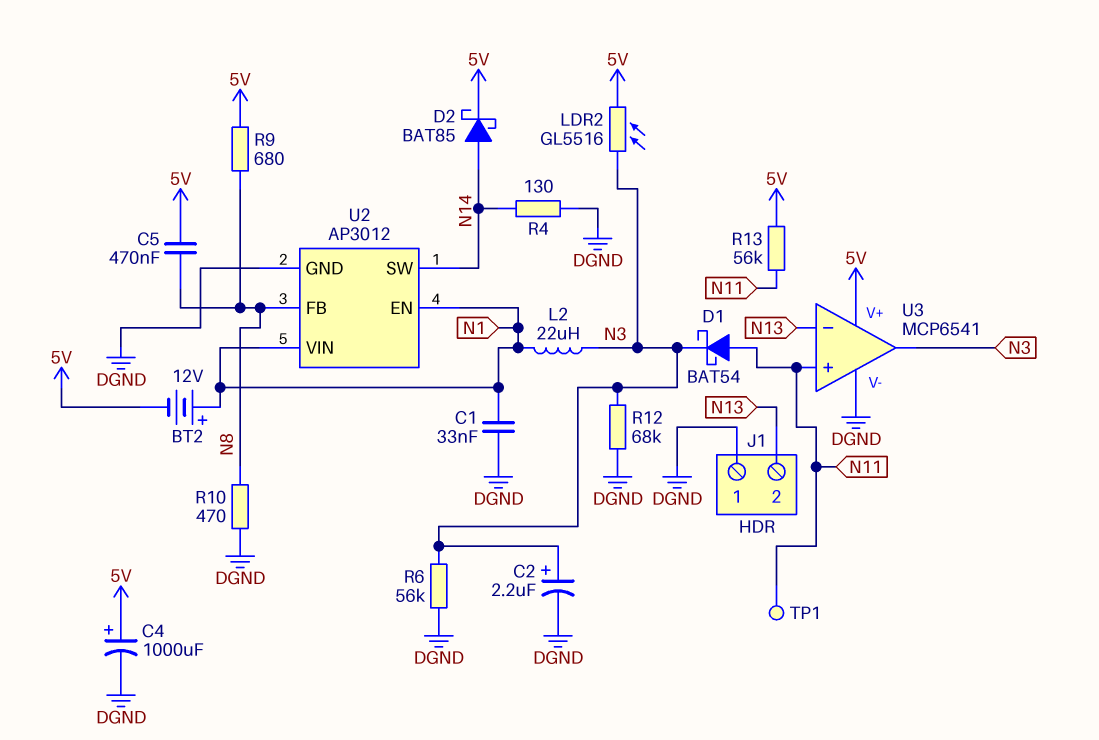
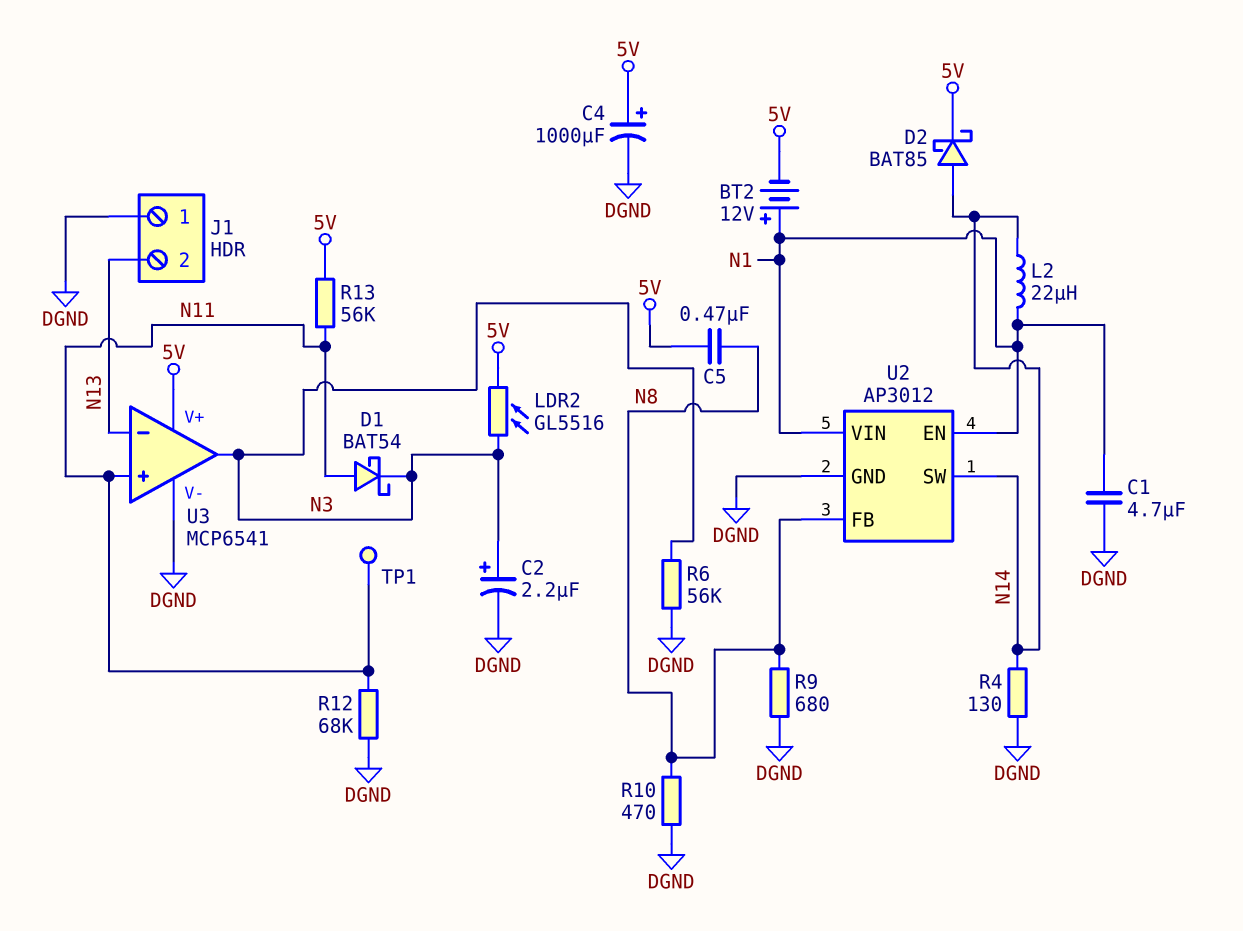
C1: 33nF (DGND, N1) -> 4.7uF (DGND, N1)
L2: 22uH (N1, N3) -> 22uH (N1, N14)
R9: 680 (5V, N8) -> 680 (DGND, N8)
R12: 68k (DGND, N3) -> 68k (DGND, N11)

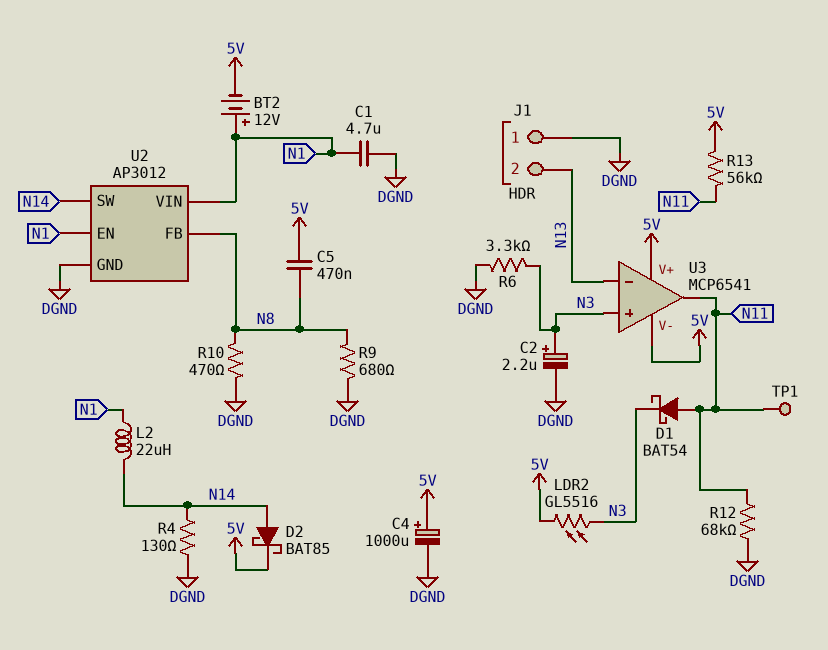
R6: 56k (DGND, N3) -> 3.3k (DGND, N3)
U3 pin V-: DGND -> 5V
U3 pin in+: N11 -> N3
U3 pin out: N3 -> N11

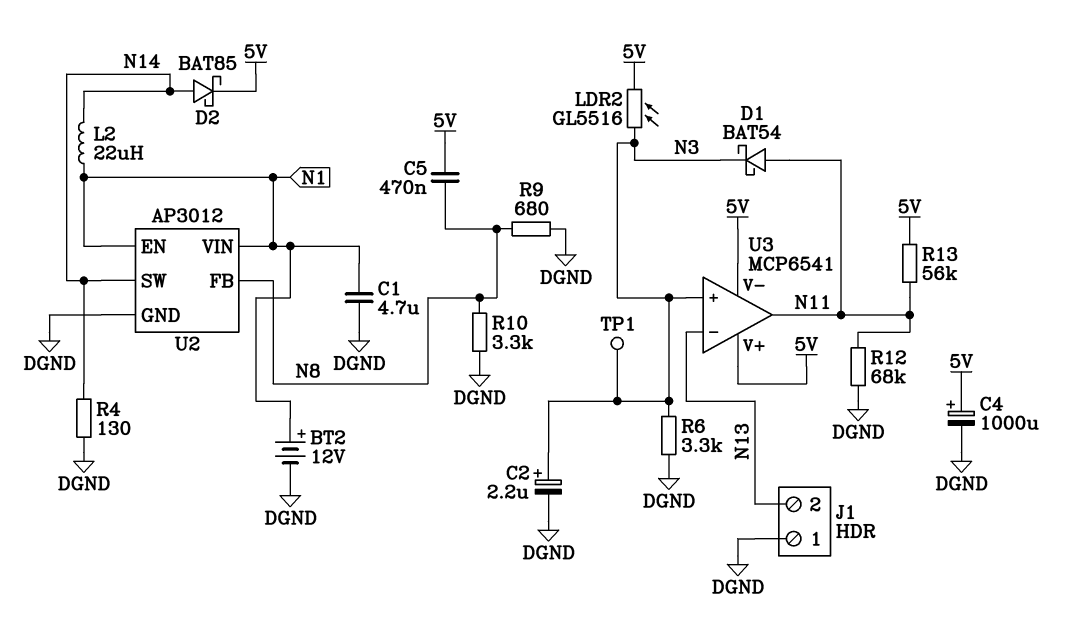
BT2: 12V (plus N1, minus 5V) -> 12V (plus N1, minus DGND)
R10: 470 (DGND, N8) -> 3.3k (DGND, N8)
TP1: test point (N11) -> test point (N3)

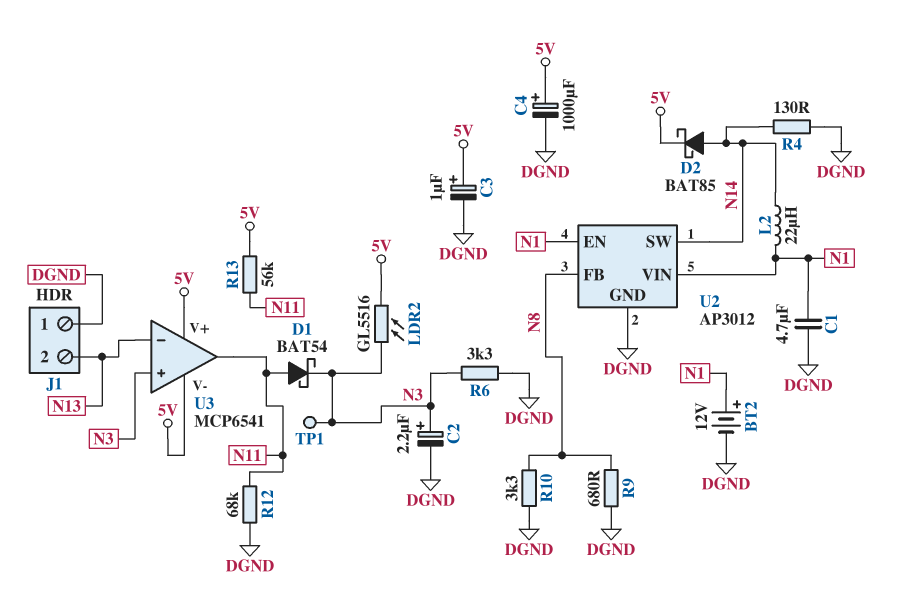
C3: none -> 1uF (plus 5V, minus DGND)
C5: 470nF (5V, N8) -> none

